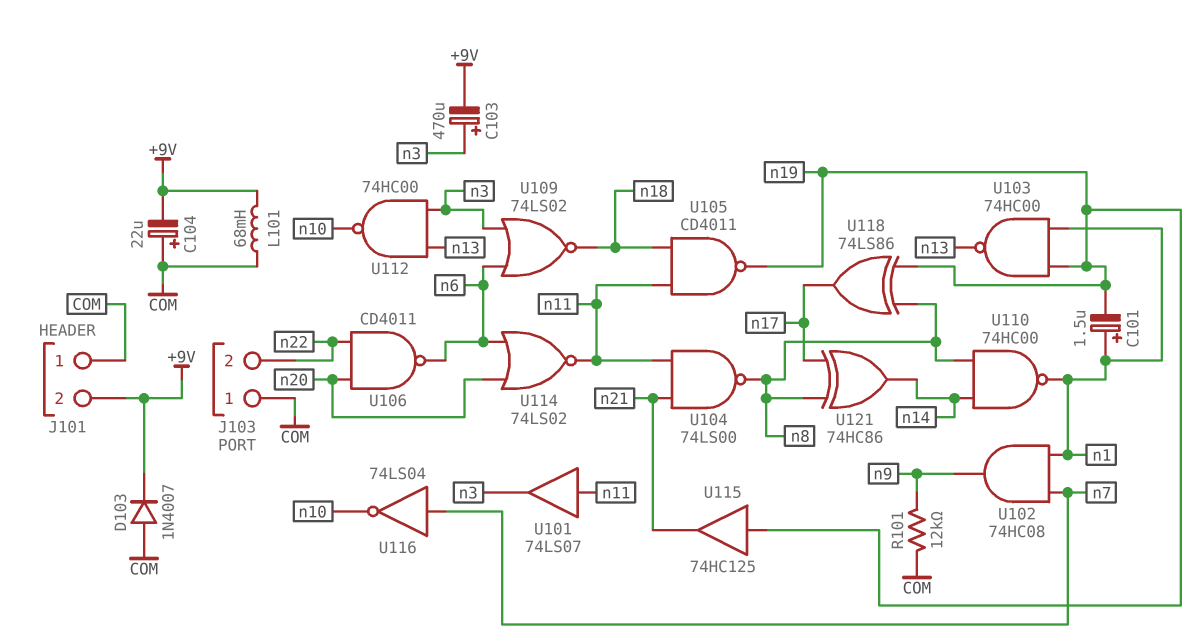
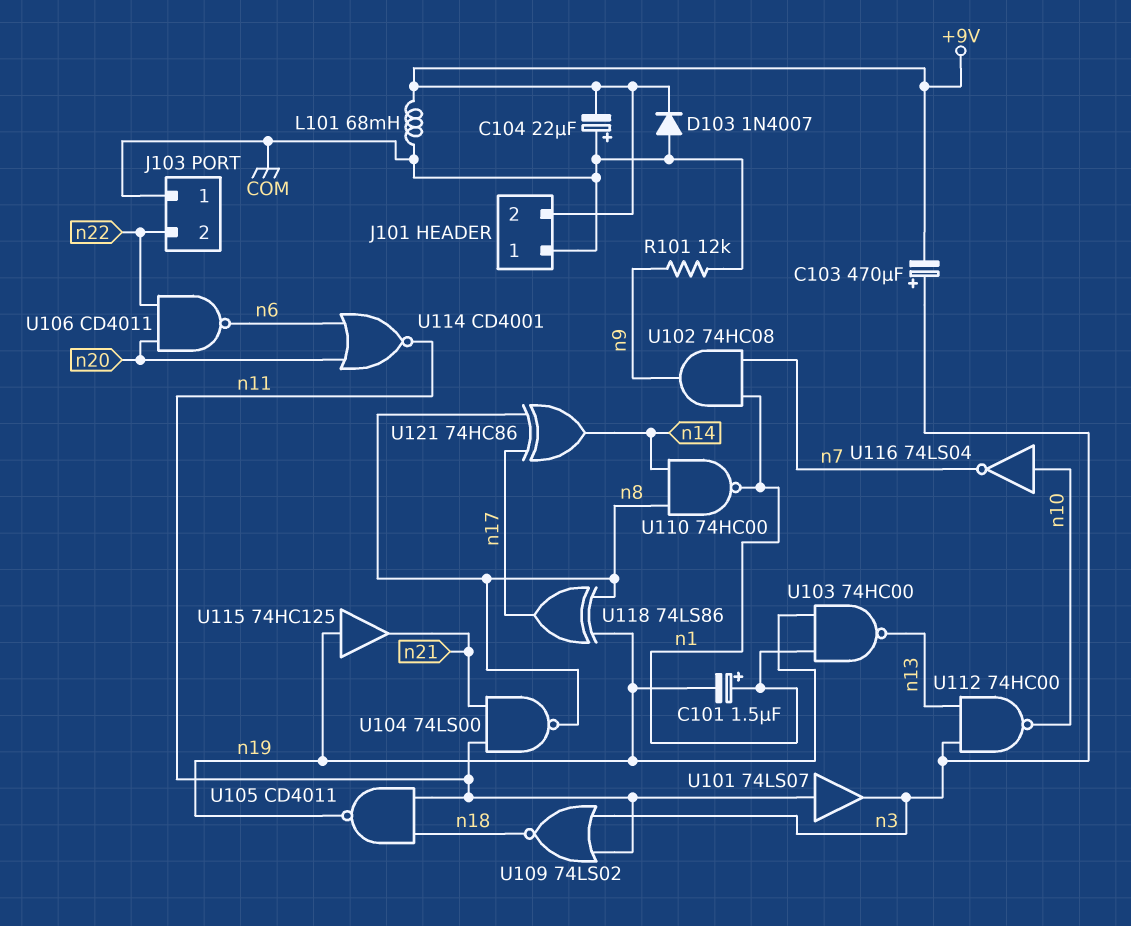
U109: NOR 74LS02 (in n3, in n6, out n18) -> NOR 74LS02 (in n3, in n11, out n18)
U114: NOR 74LS02 (in n6, in n20, out n11) -> NOR CD4001 (in n6, in n20, out n11)
U116: NOT 74LS04 (in n7, out n10) -> NOT 74LS04 (in n10, out n7)

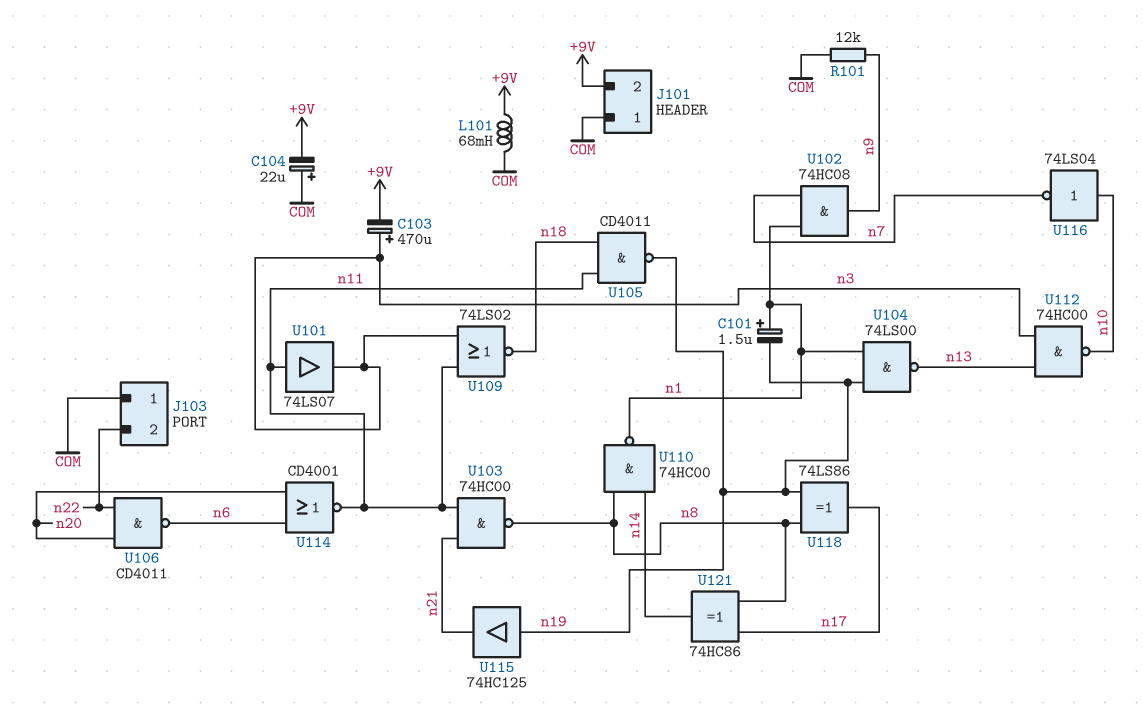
D103: diode 1N4007 (A COM, K +9V) -> none
U103: NAND 74HC00 (in n1, in n19, out n13) -> NAND 74HC00 (in n11, in n21, out n8)
U104: NAND 74LS00 (in n11, in n21, out n8) -> NAND 74LS00 (in n1, in n19, out n13)

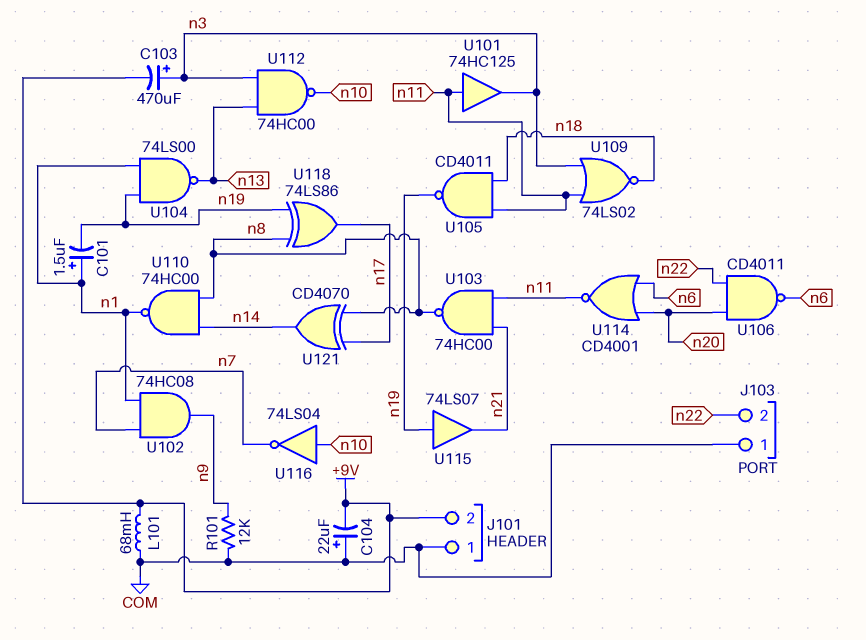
U101: buffer 74LS07 (in n11, out n3) -> buffer 74HC125 (in n11, out n3)
U115: buffer 74HC125 (in n19, out n21) -> buffer 74LS07 (in n19, out n21)
U121: XOR 74HC86 (in n8, in n17, out n14) -> XOR CD4070 (in n8, in n17, out n14)

